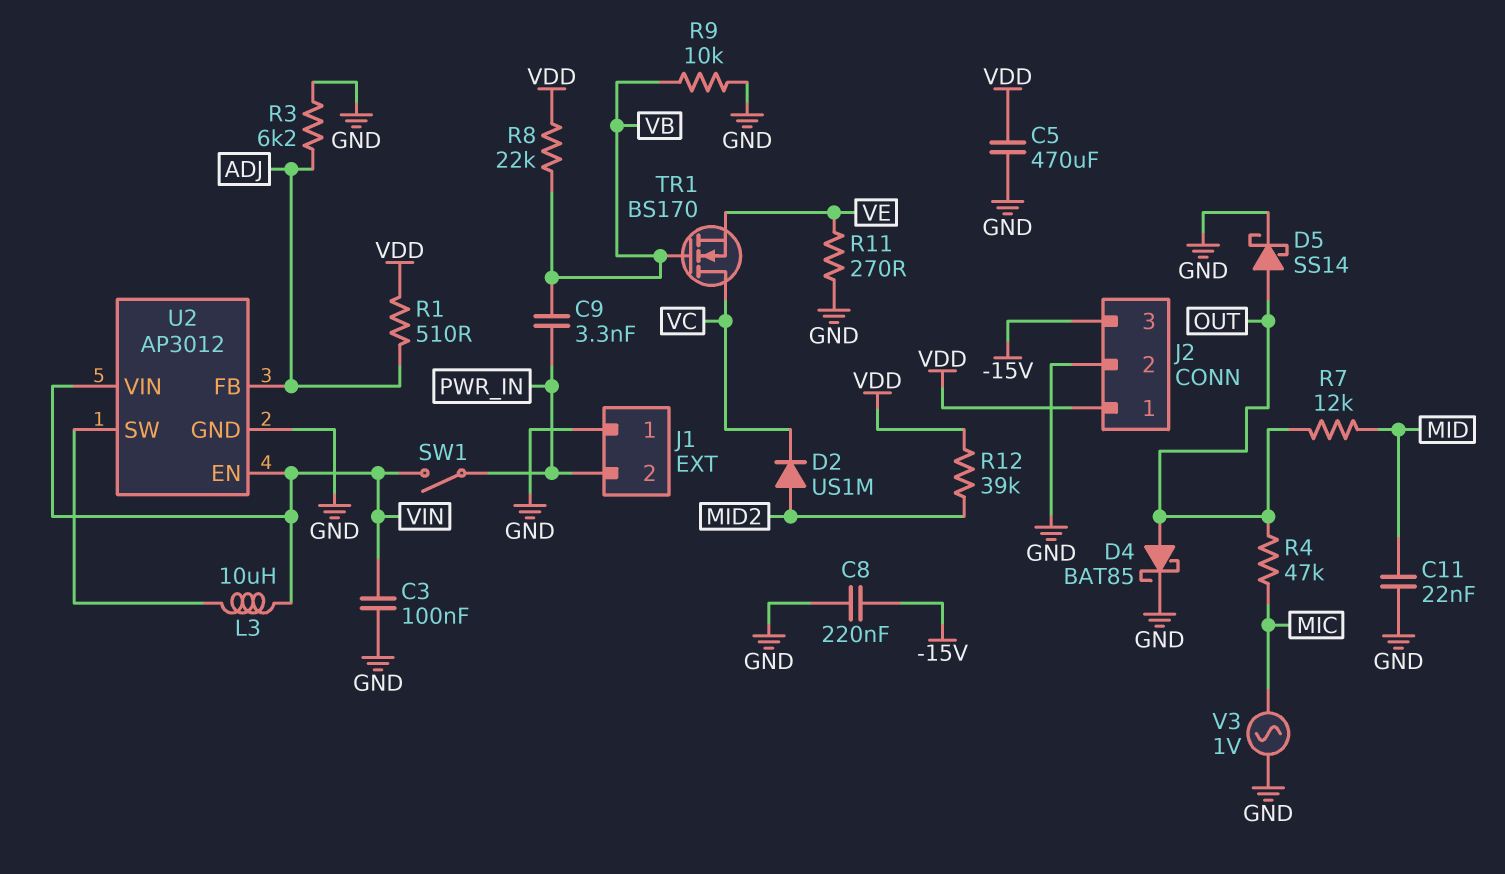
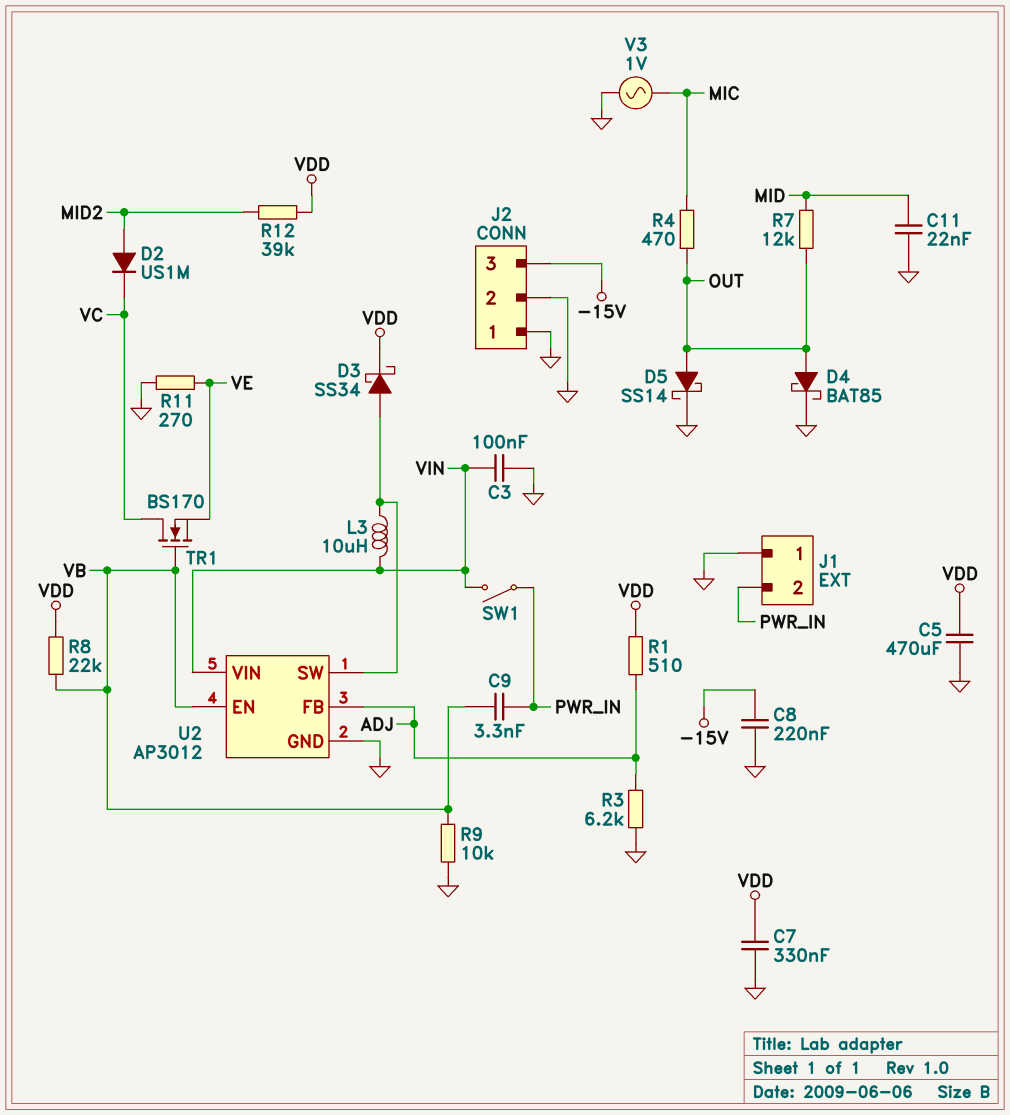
C7: none -> 330nF (GND, VDD)
D3: none -> schottky SS34 (A U2/SW, K VDD)
J2 pin 1: VDD -> GND
R4: 47k (MIC, OUT) -> 470 (MIC, OUT)
U2 pin EN: VIN -> VB

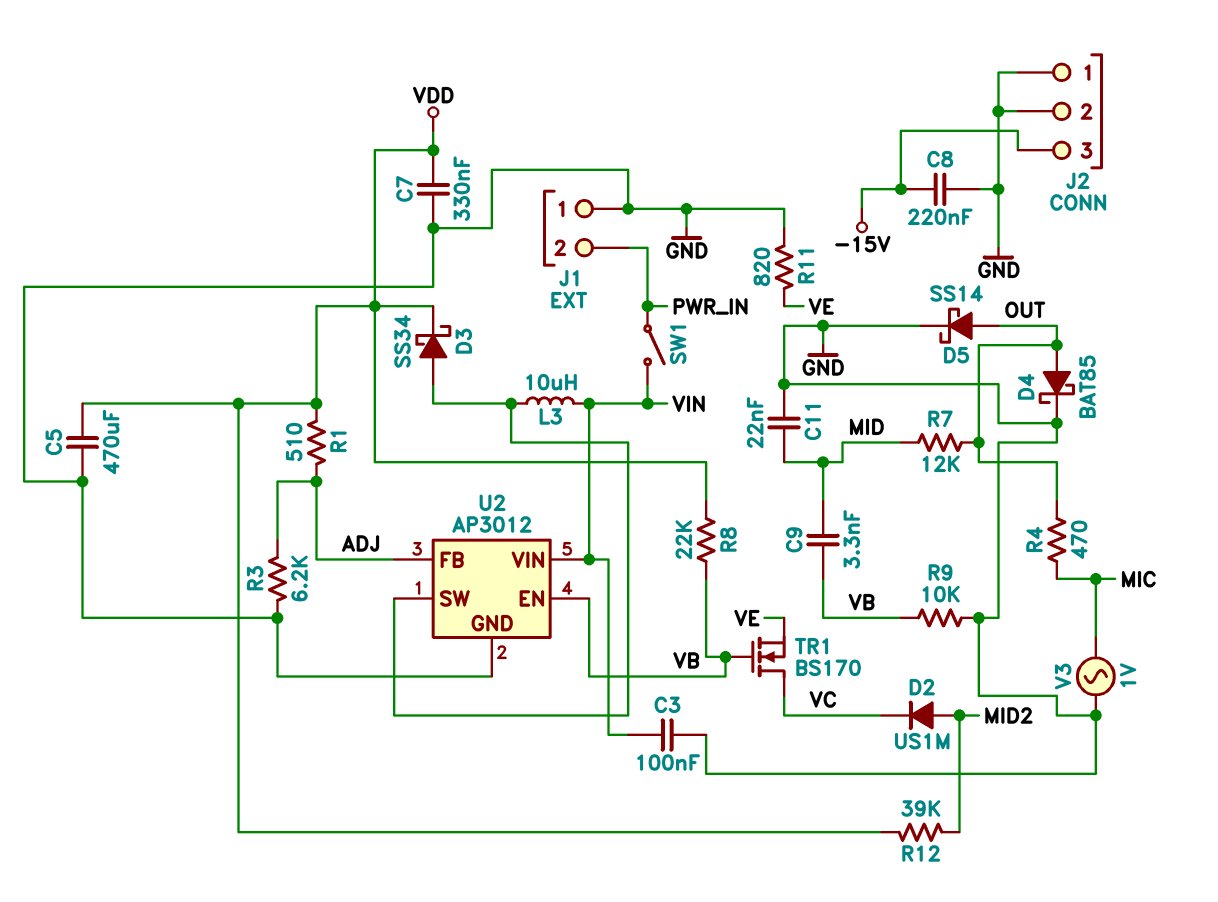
C9: 3.3nF (PWR_IN, VB) -> 3.3nF (MID, VB)
R11: 270 (GND, VE) -> 820 (GND, VE)

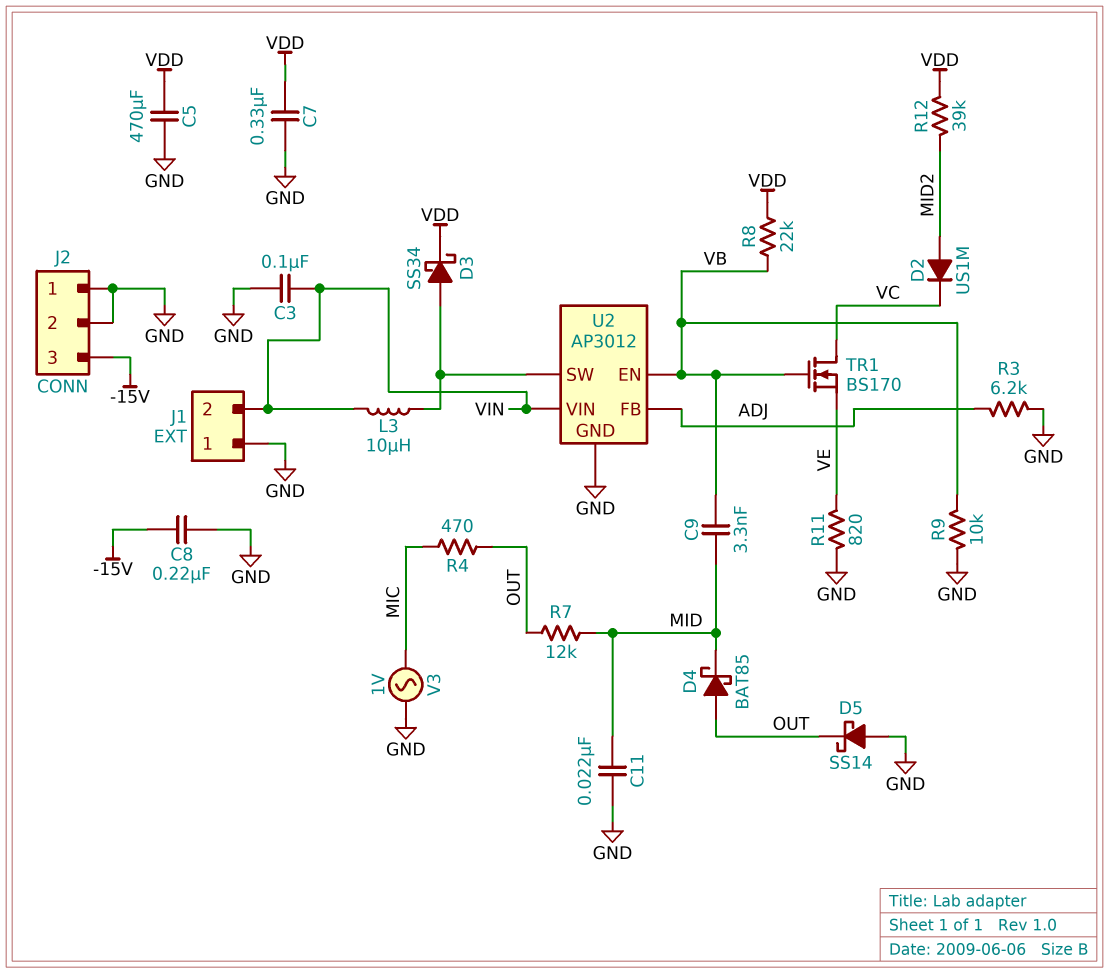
D4: schottky BAT85 (A OUT, K GND) -> schottky BAT85 (A OUT, K MID)
D5: schottky SS14 (A OUT, K GND) -> schottky SS14 (A GND, K OUT)
J1 pin 2: PWR_IN -> VIN
R1: 510 (ADJ, VDD) -> none
SW1: switch (PWR_IN, VIN) -> none

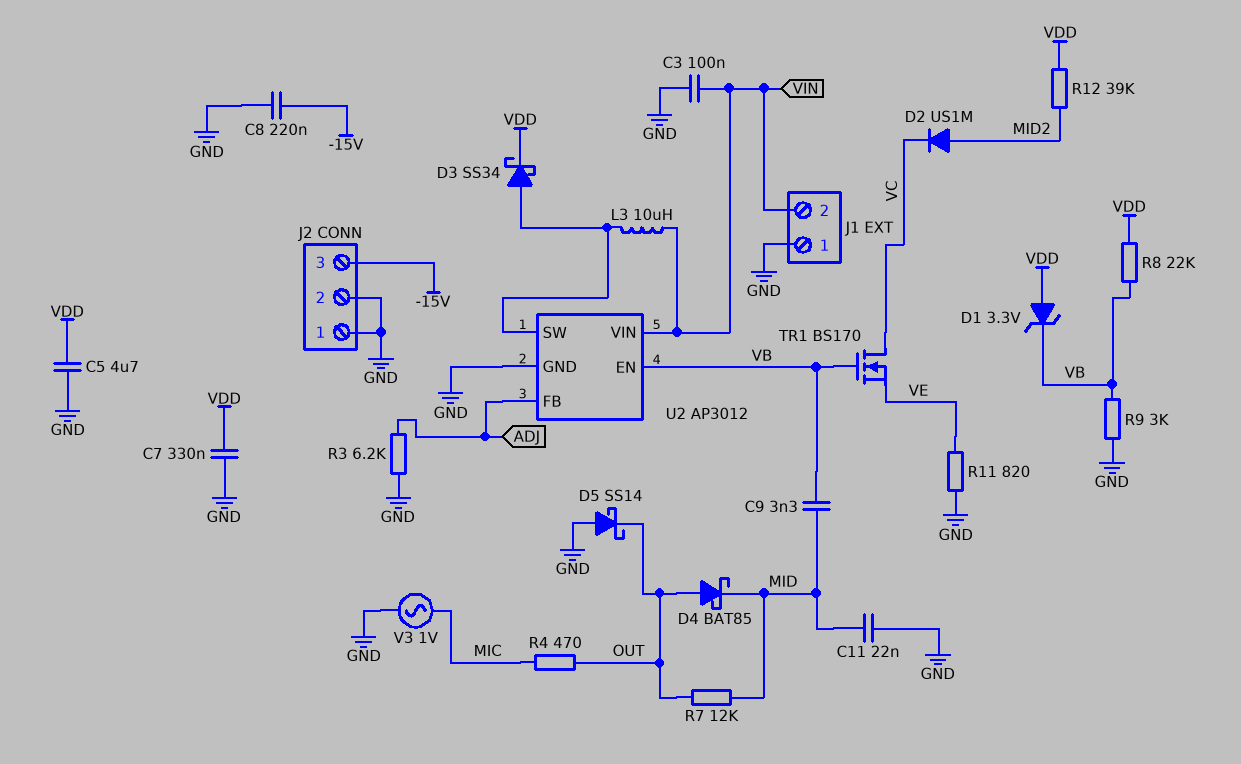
C5: 470uF (GND, VDD) -> 4.7uF (GND, VDD)
D1: none -> zener 3.3V (A VDD, K VB)
R9: 10k (GND, VB) -> 3k (GND, VB)

